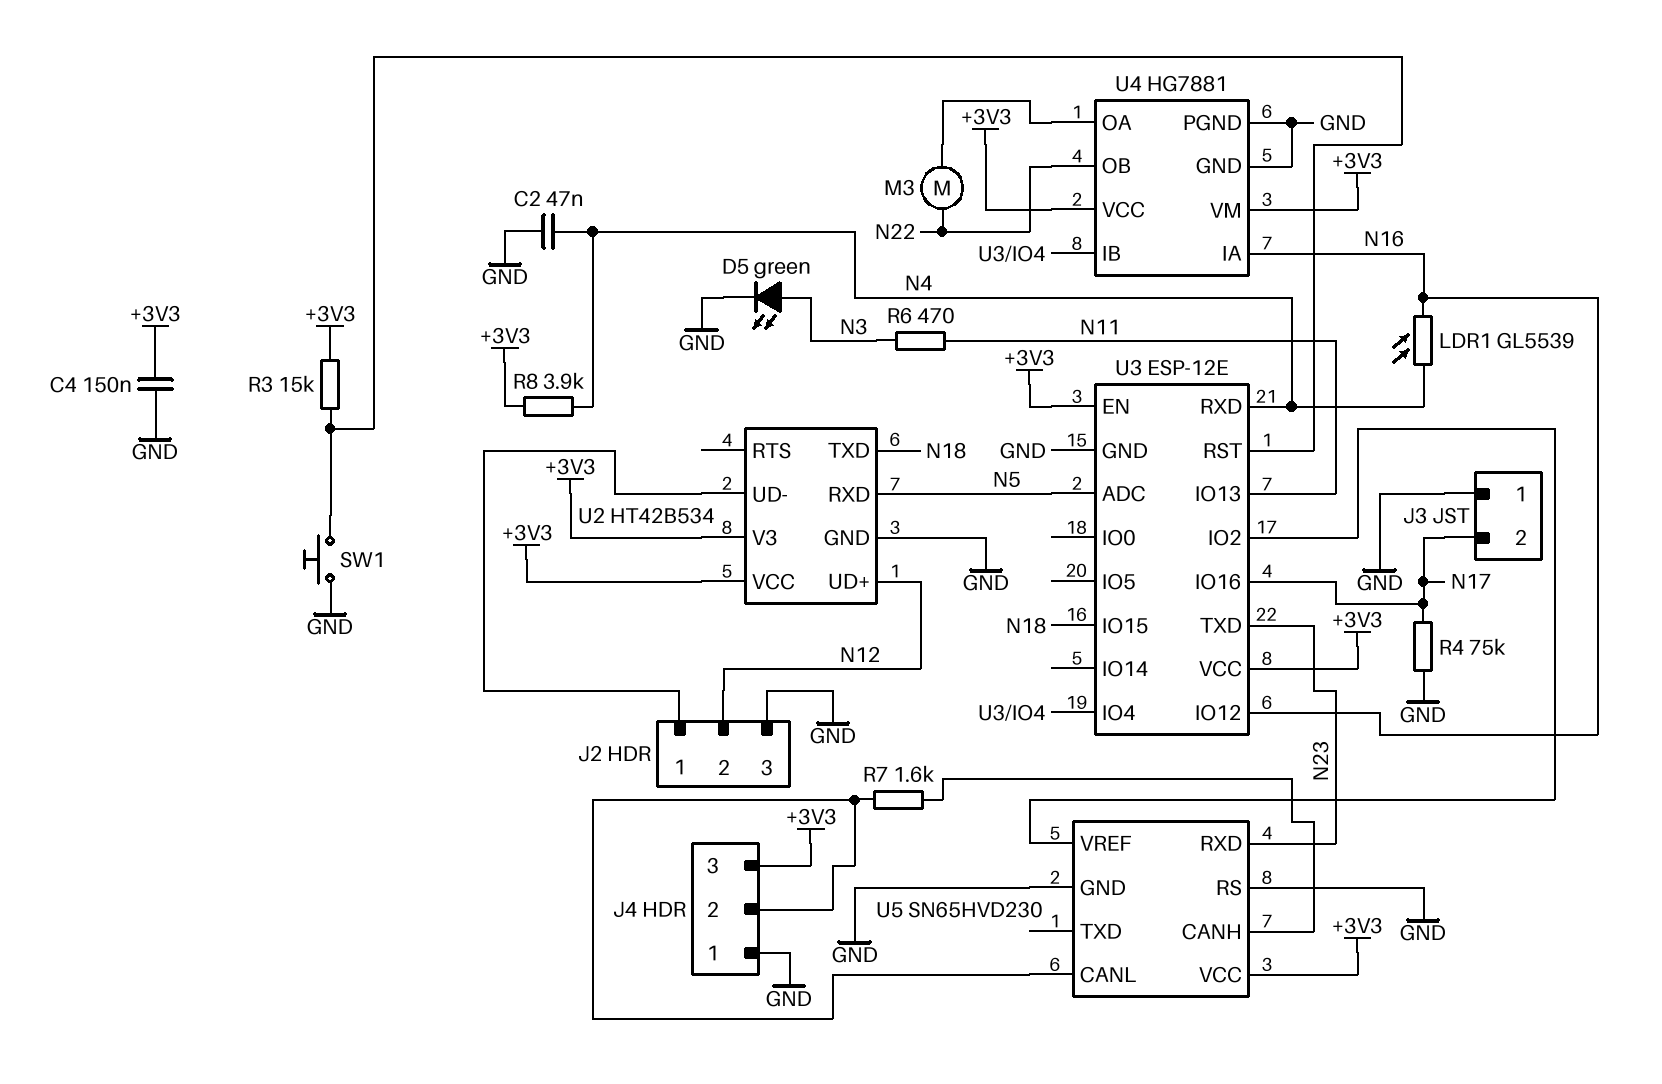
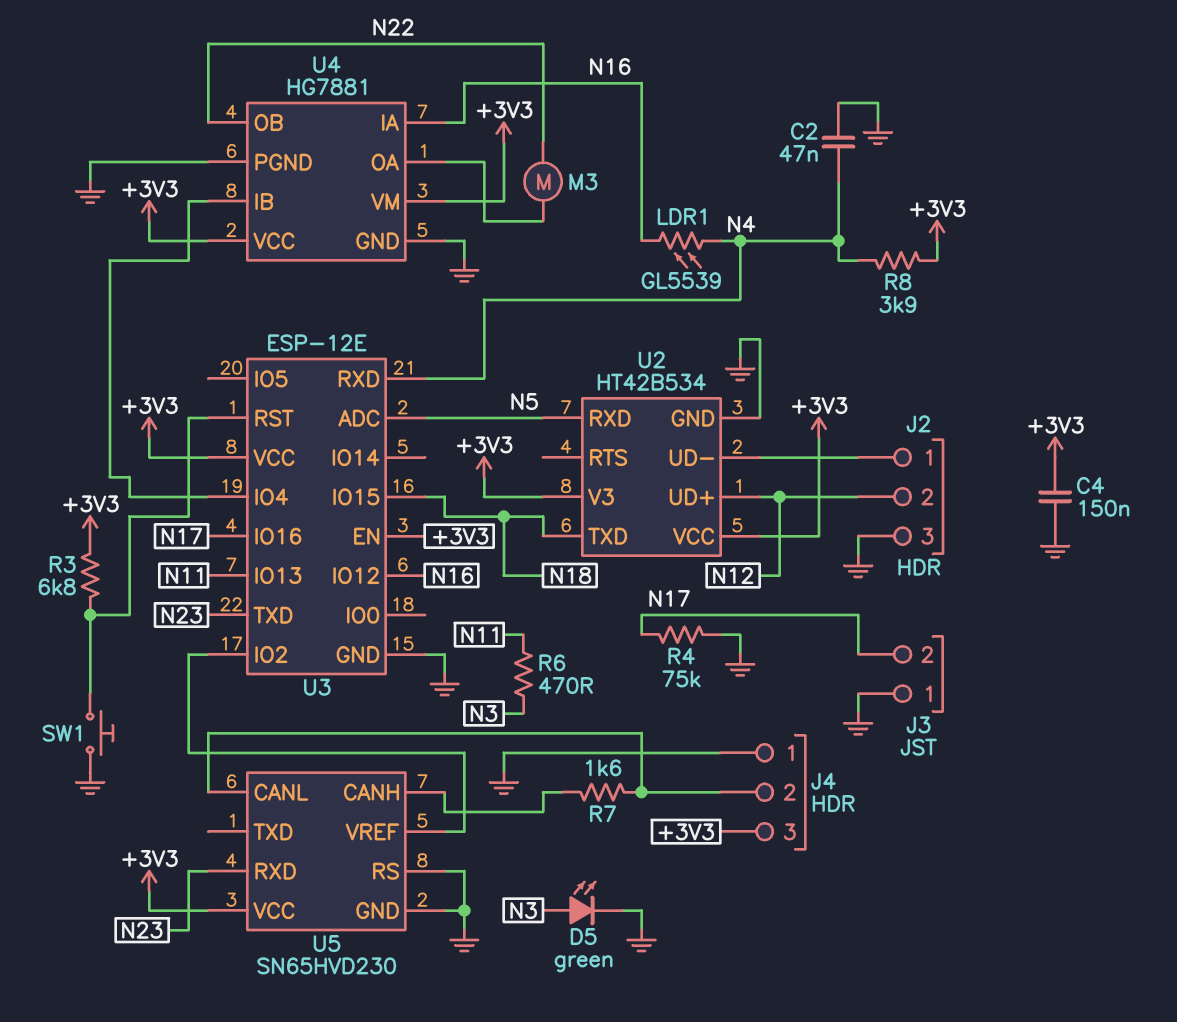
R3: 15k (+3V3, U3/RST) -> 6.8k (+3V3, U3/RST)

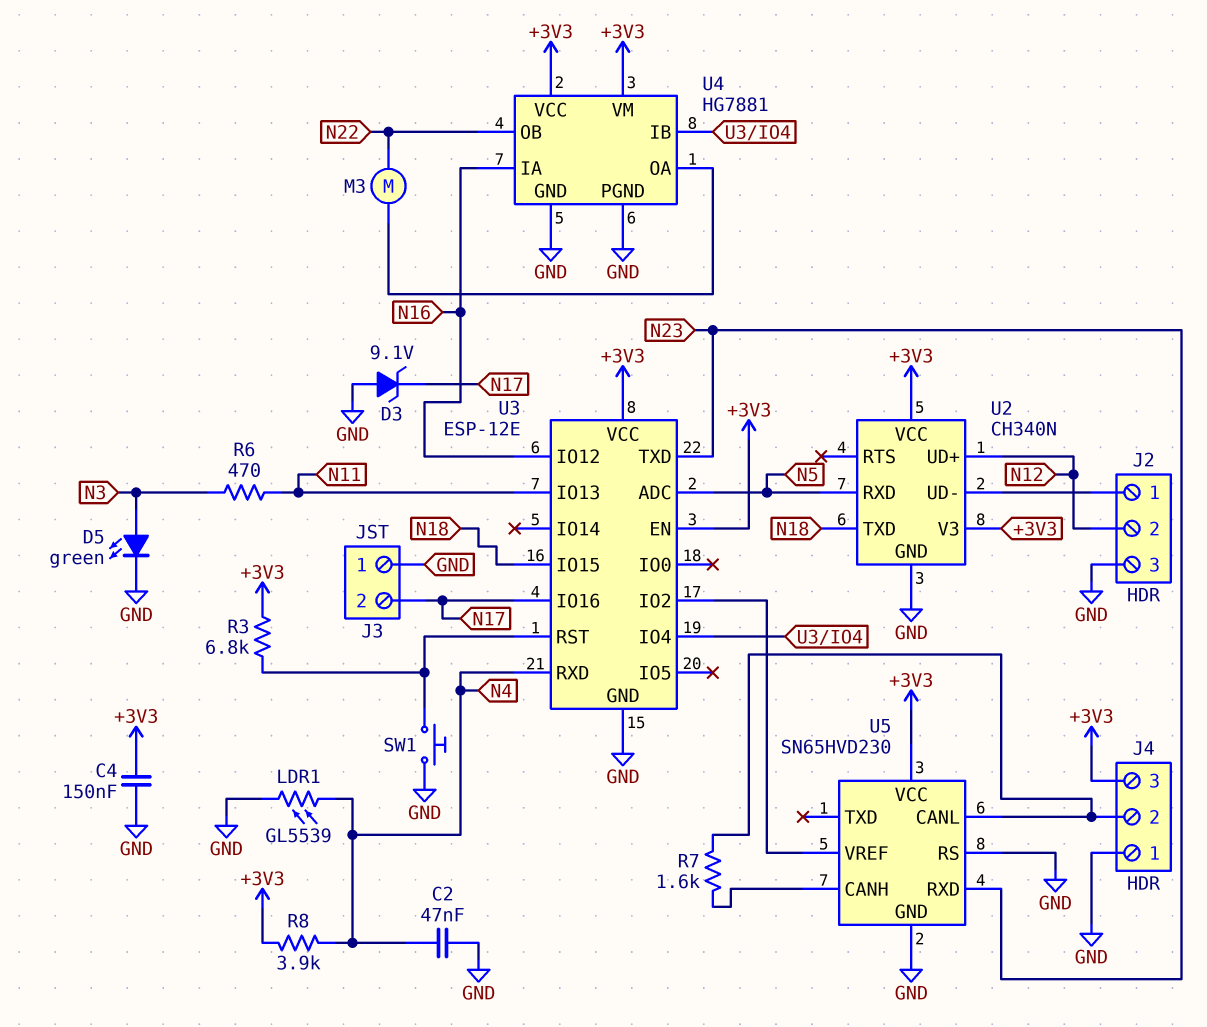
D3: none -> zener 9.1V (A GND, K N17)
LDR1: GL5539 (N4, N16) -> GL5539 (GND, N4)
R4: 75k (GND, N17) -> none
U2: HT42B534 -> CH340N

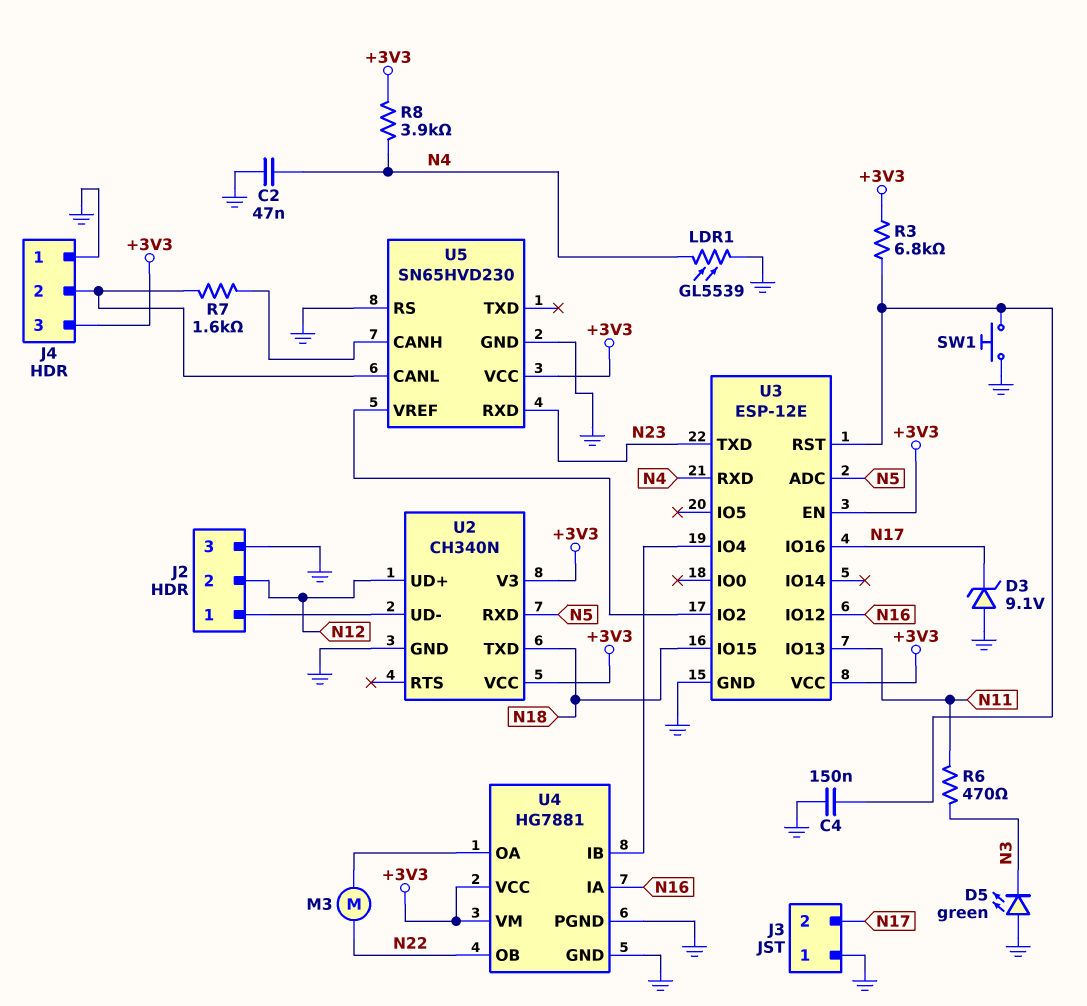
C4: 150nF (+3V3, GND) -> 150nF (GND, U3/RST)
D5: LED green (A N3, K GND) -> LED green (A GND, K N3)

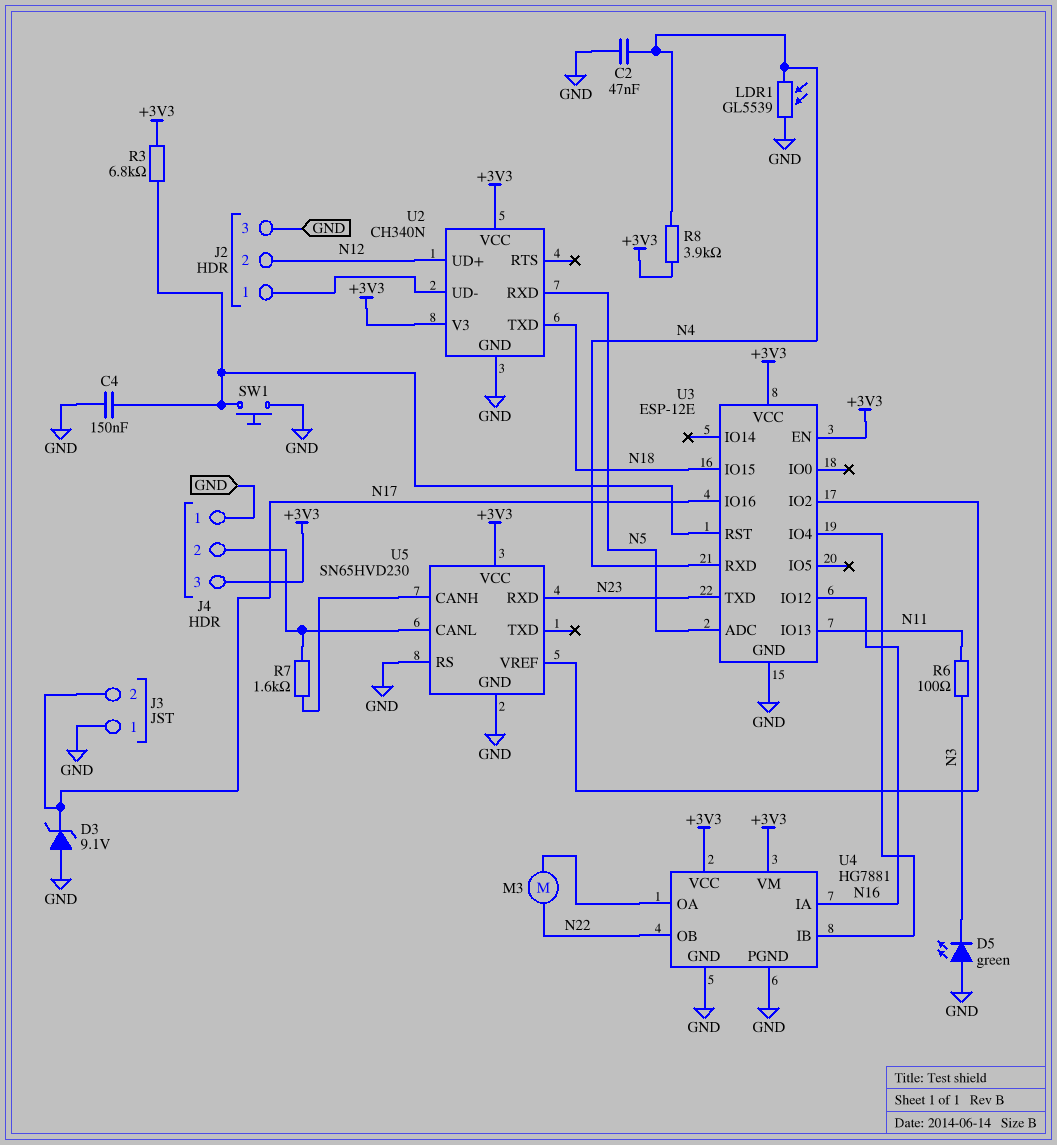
R6: 470 (N3, N11) -> 100 (N3, N11)

